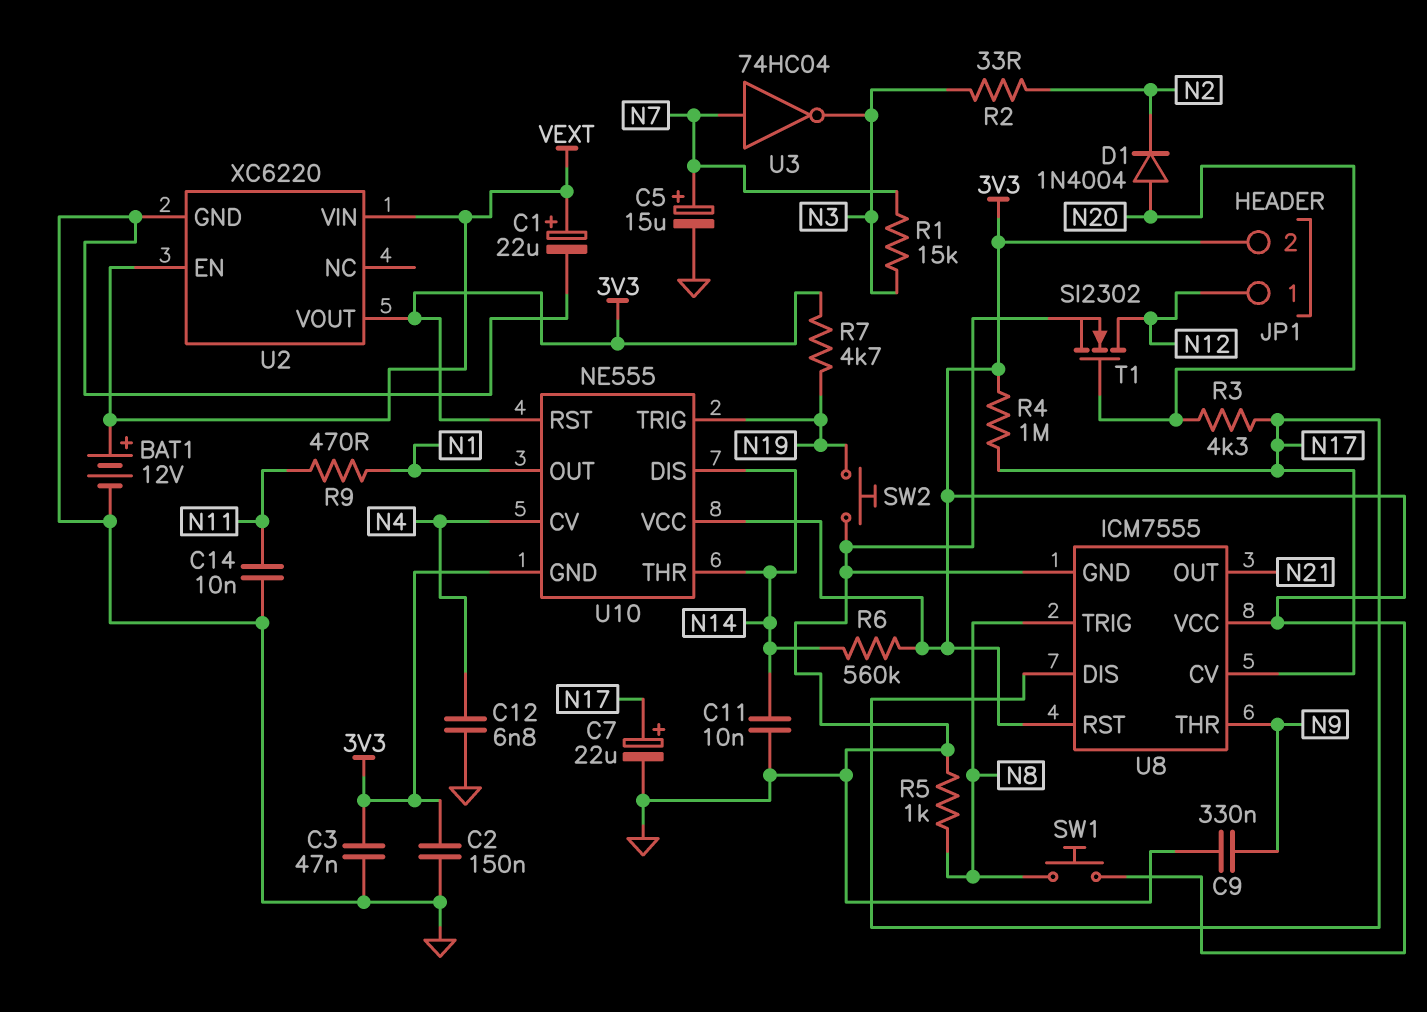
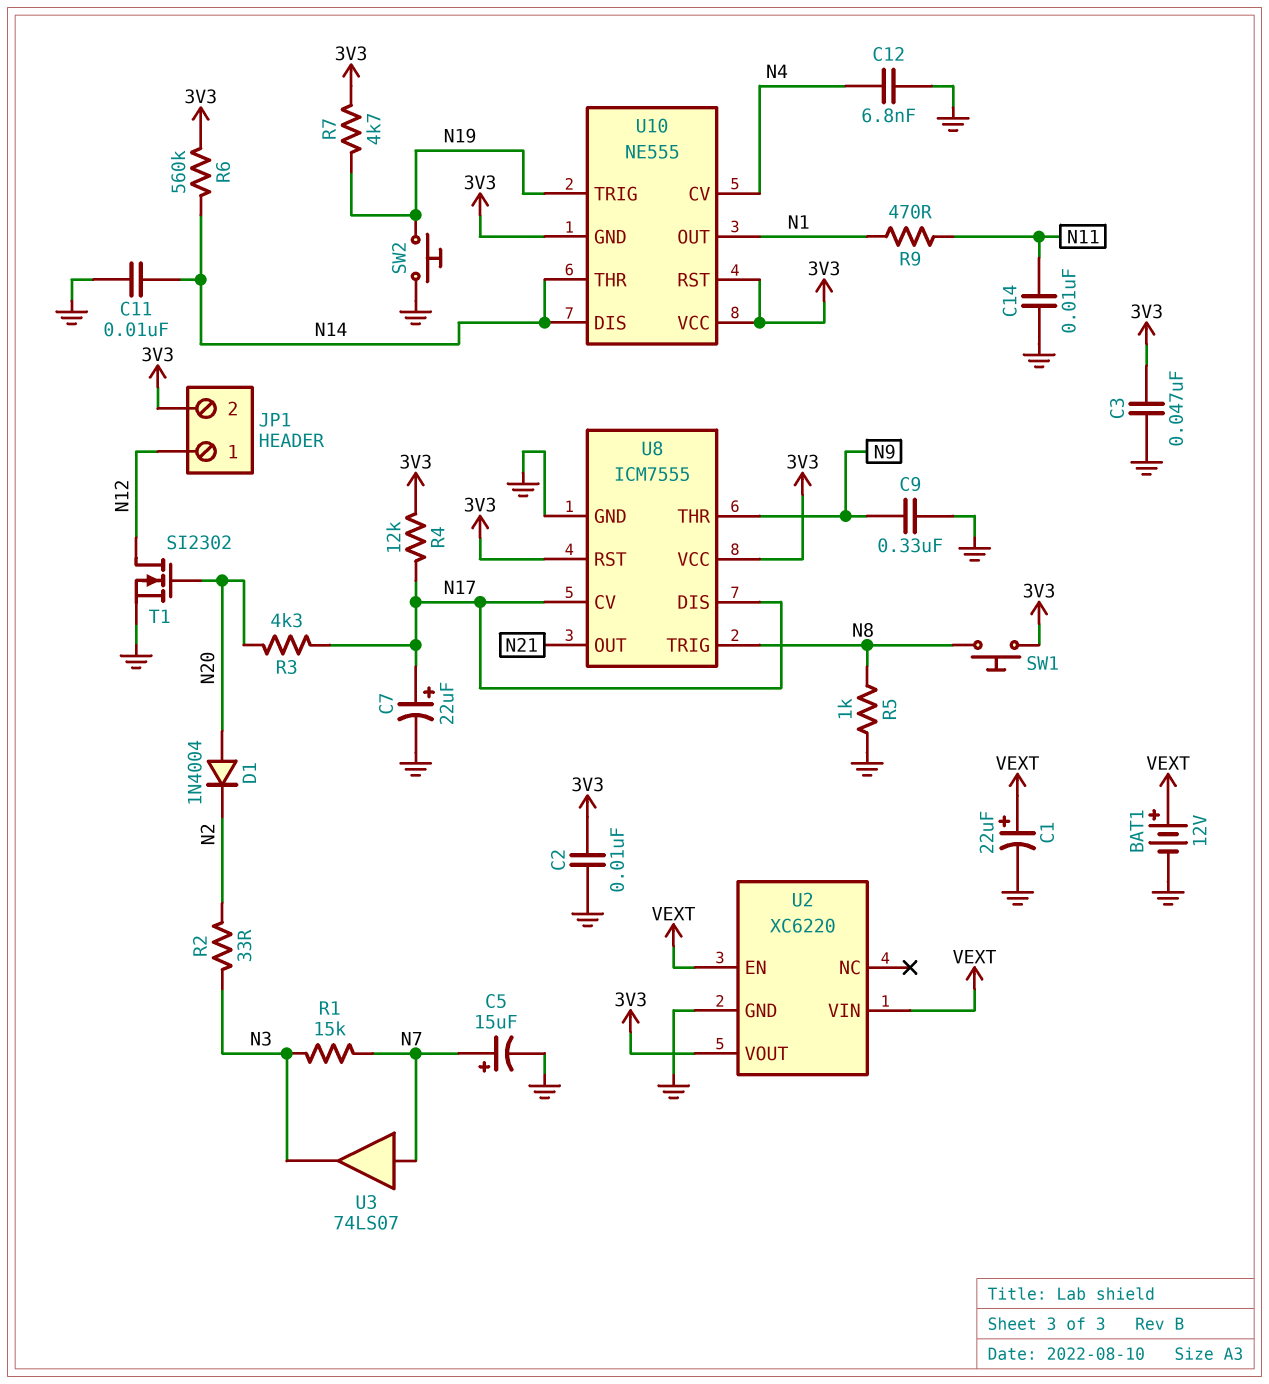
C2: 150nF (3V3, GND) -> 10nF (3V3, GND)
R4: 1M (3V3, N17) -> 12k (3V3, N17)
U3: NOT 74HC04 (in N7, out N3) -> buffer 74LS07 (in N7, out N3)

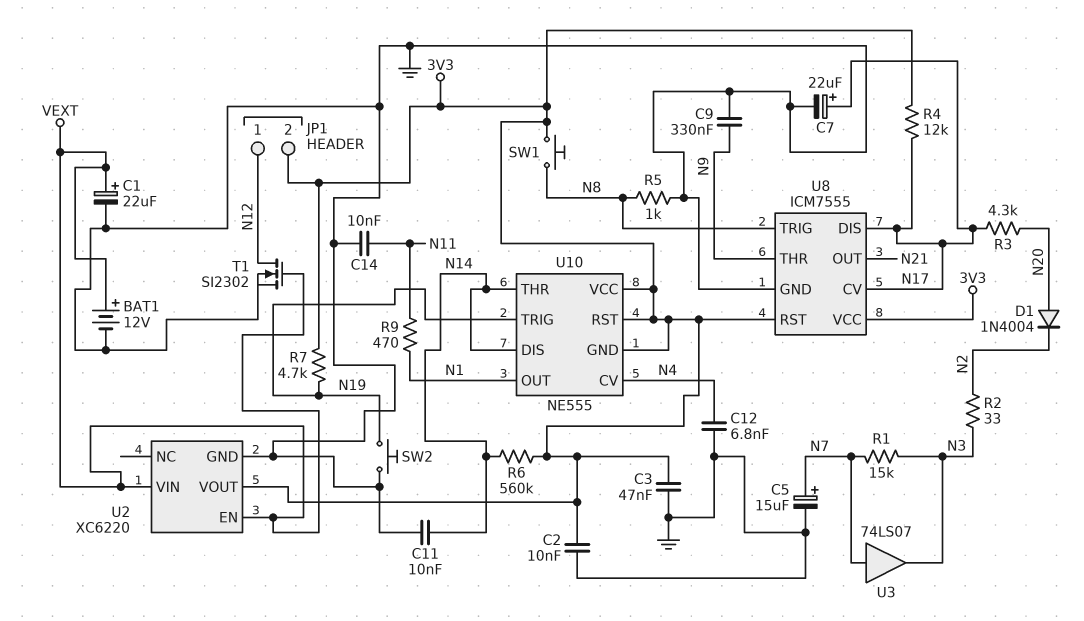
T1: NMOS SI2302 (G N20, D N12, S GND) -> NMOS SI2302 (G VEXT, D N12, S GND)

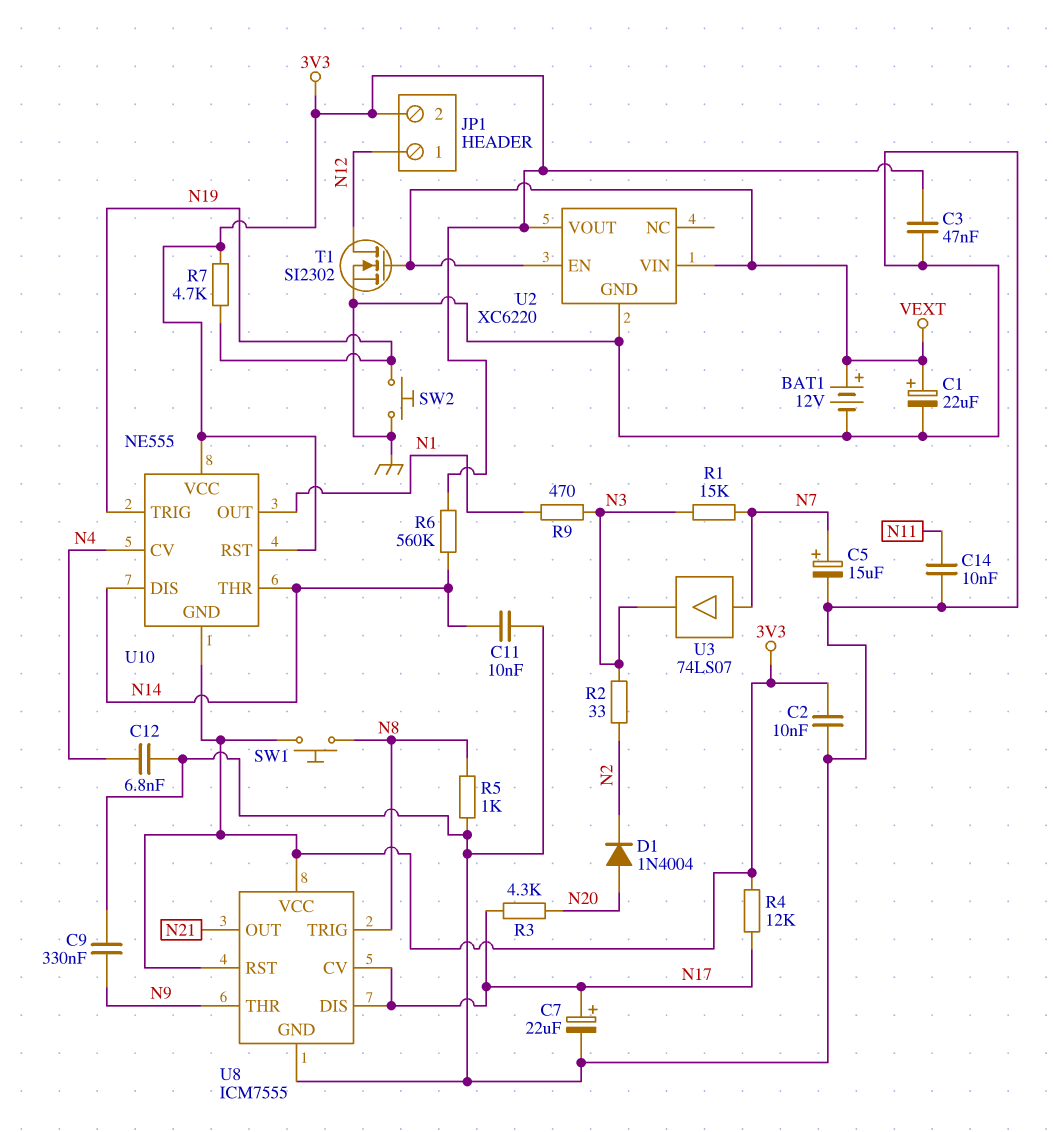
R9: 470 (N1, N11) -> 470 (N1, N3)

